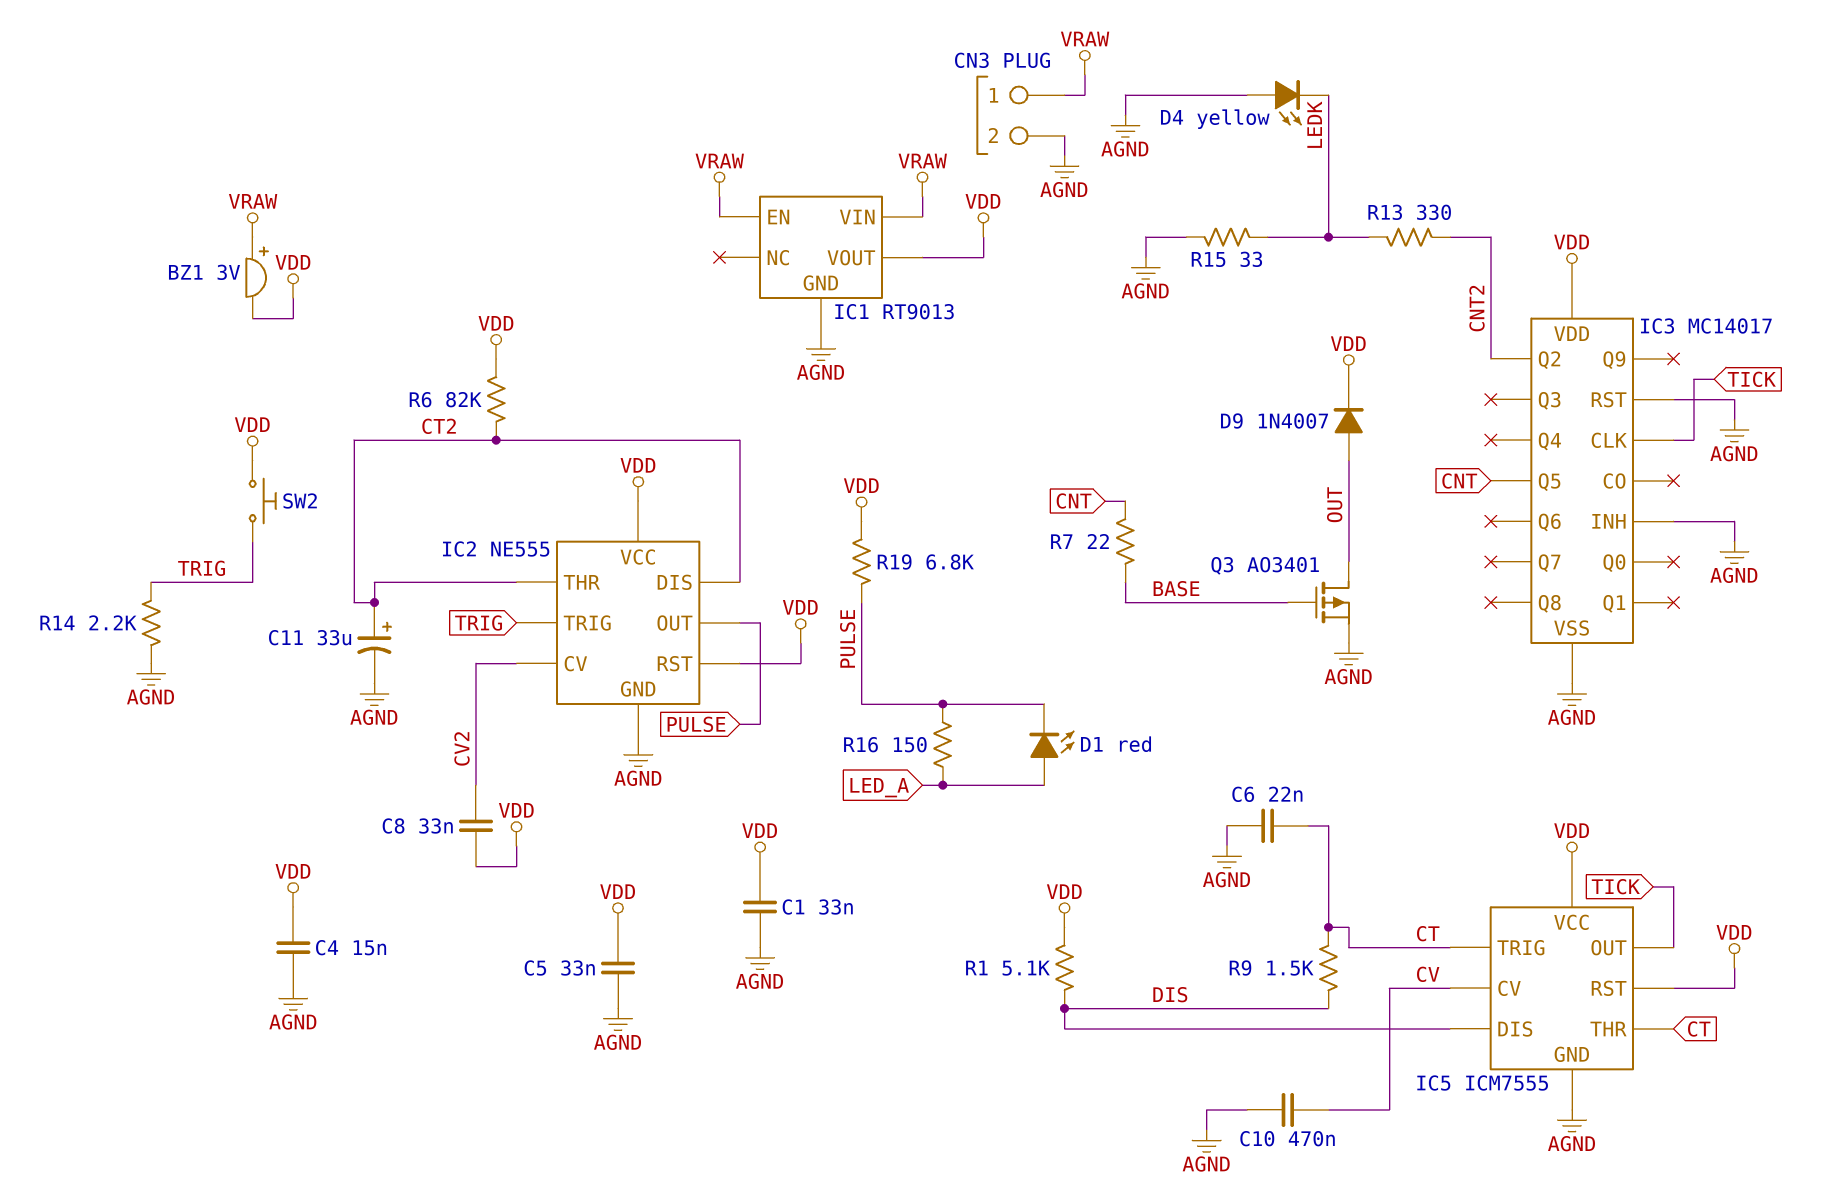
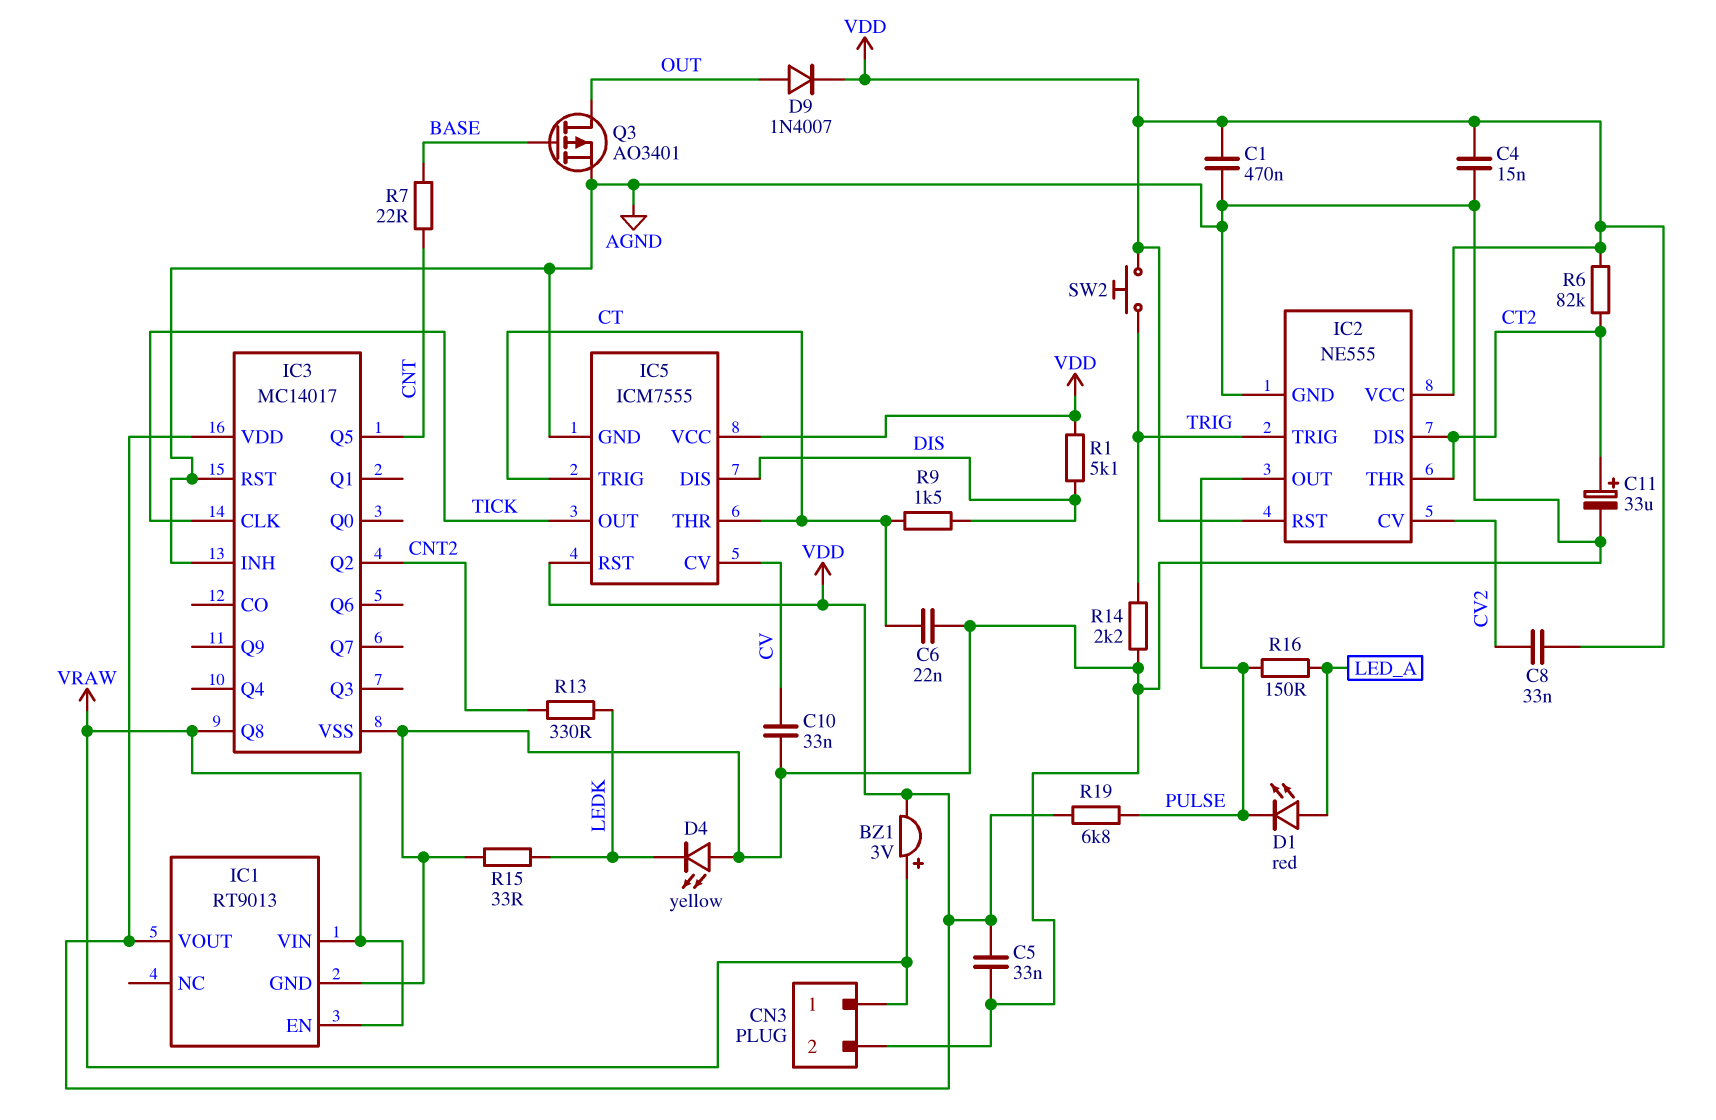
C1: 33nF (AGND, VDD) -> 470nF (AGND, VDD)
C10: 470nF (AGND, CV) -> 33nF (AGND, CV)
IC3 pin Q8: none -> VRAW

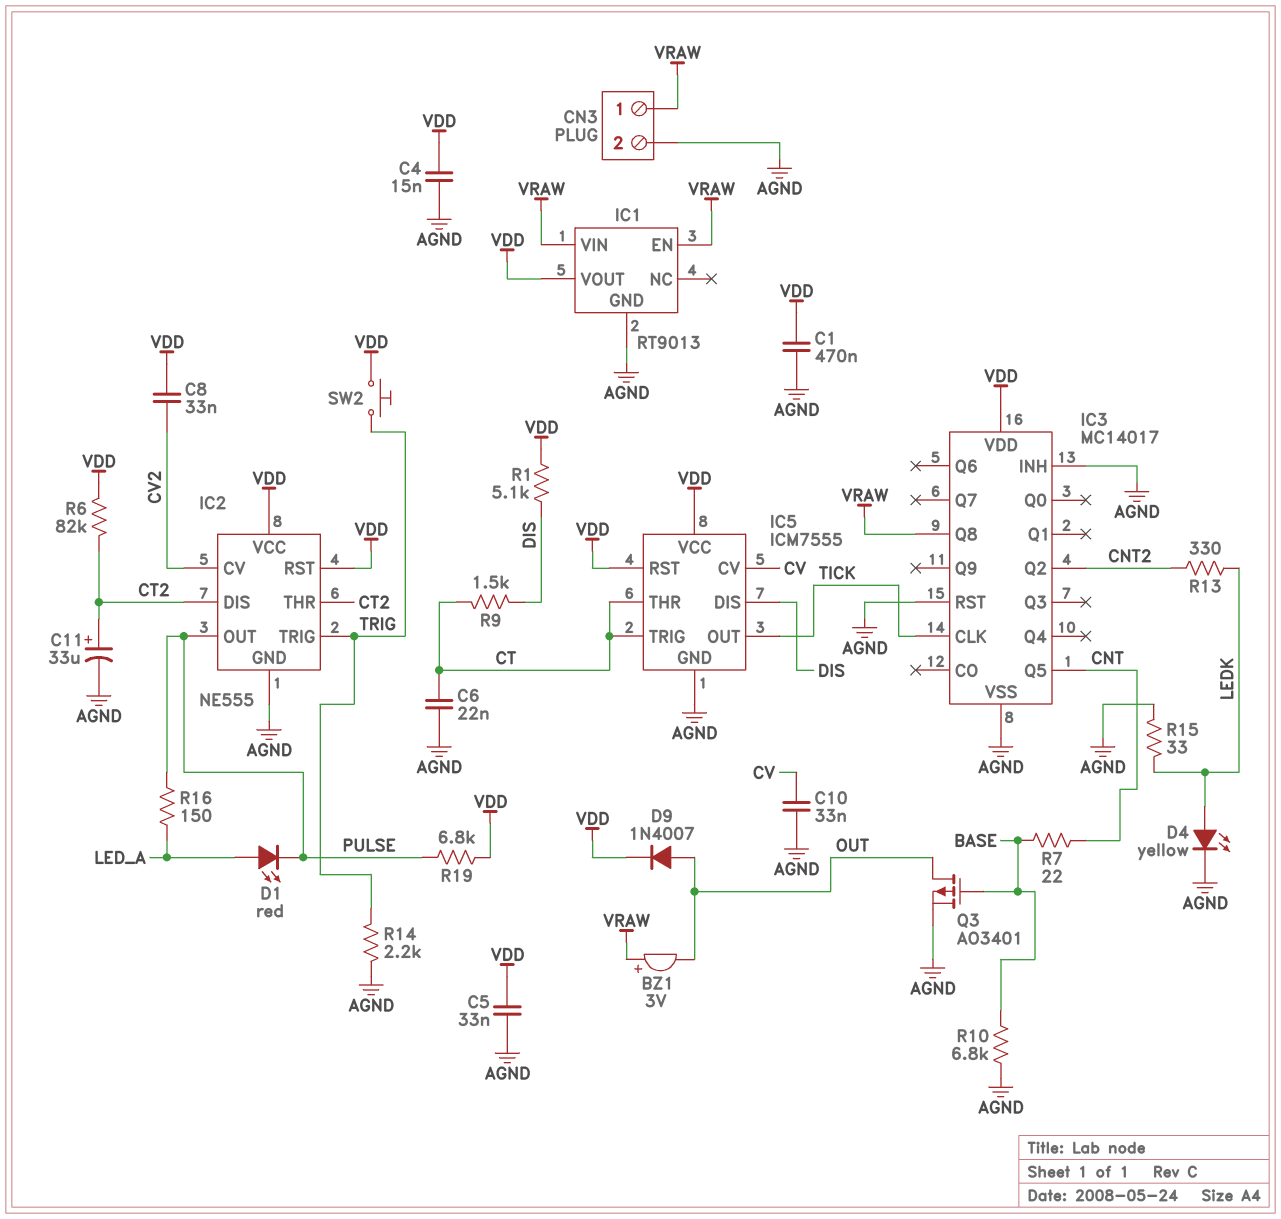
BZ1: buzzer 3V (plus VRAW, minus VDD) -> buzzer 3V (plus VRAW, minus OUT)
D4: LED yellow (A AGND, K LEDK) -> LED yellow (A LEDK, K AGND)
R10: none -> 6.8k (AGND, BASE)

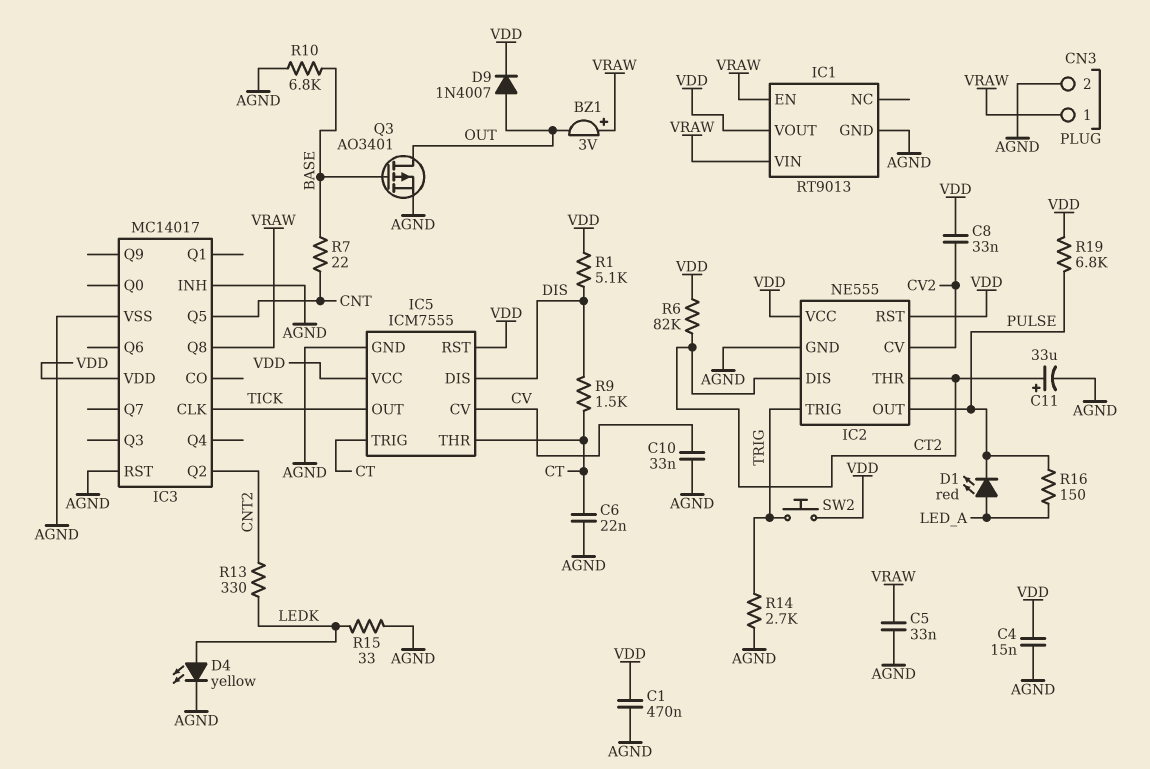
C5: 33nF (AGND, VDD) -> 33nF (AGND, VRAW)
R14: 2.2k (AGND, TRIG) -> 2.7k (AGND, TRIG)

